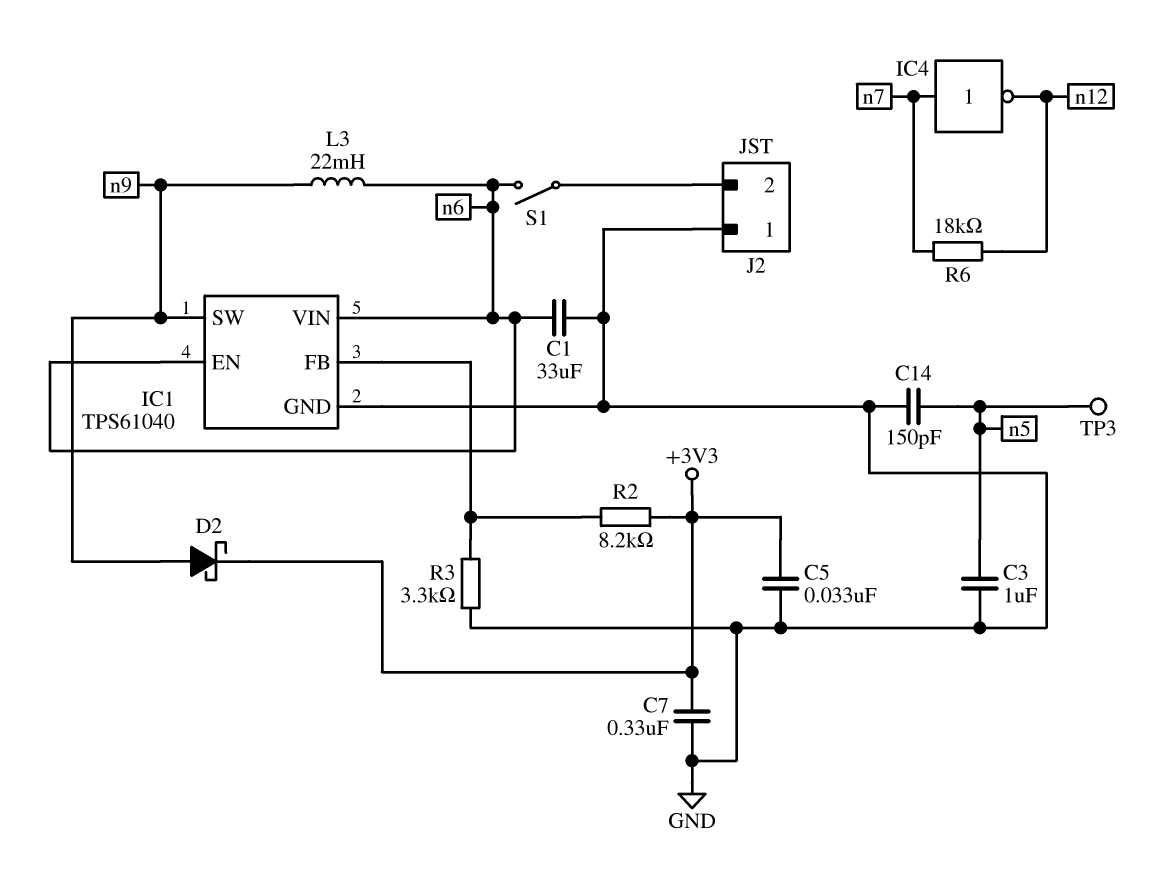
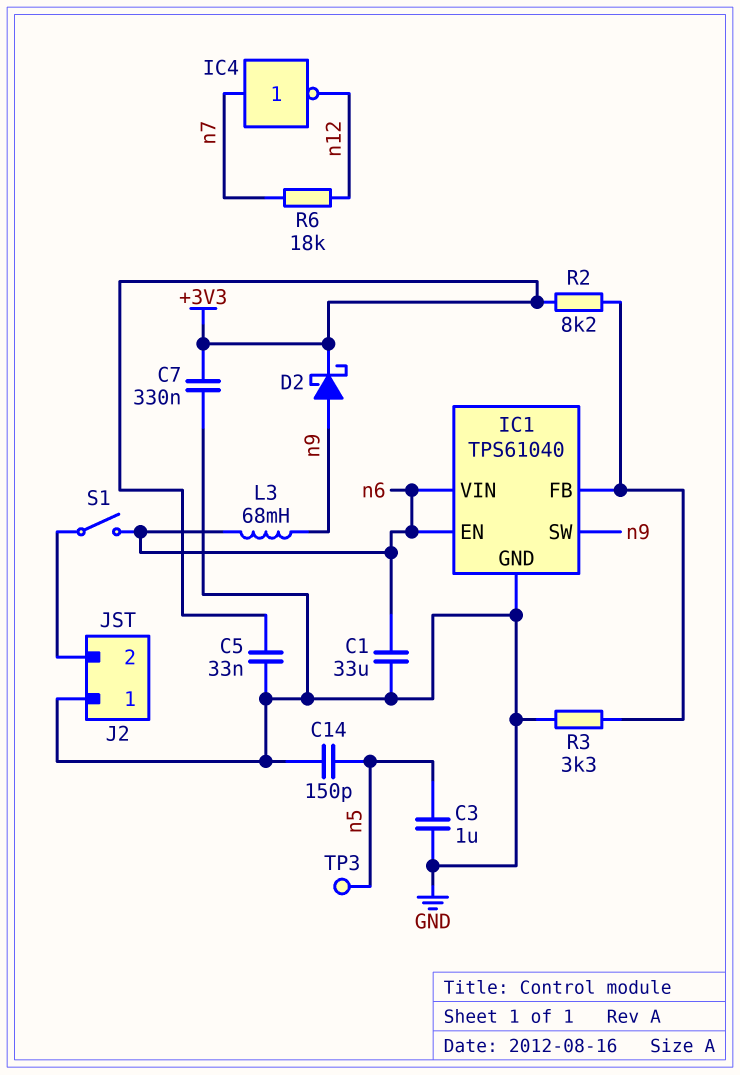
L3: 22mH (n6, n9) -> 68mH (n6, n9)

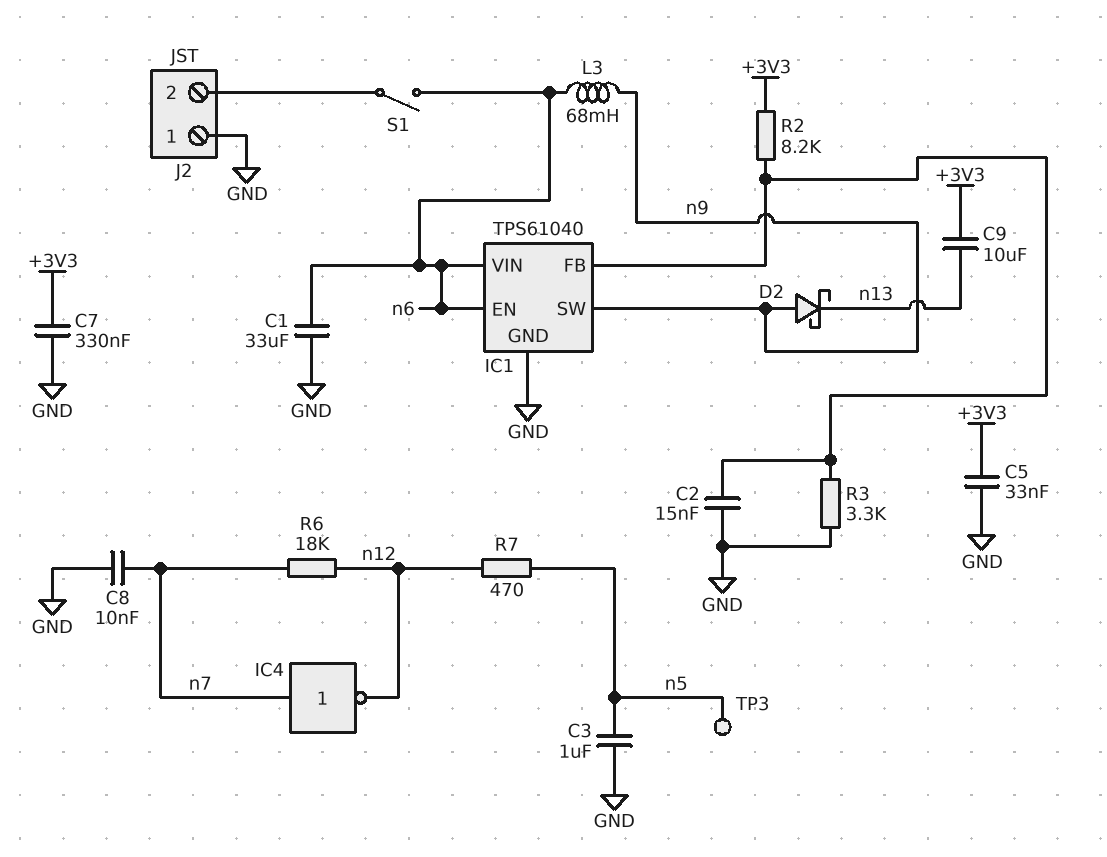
C2: none -> 15nF (GND, IC1/FB)
C8: none -> 10nF (GND, n7)
C9: none -> 10uF (+3V3, n13)
C14: 150pF (GND, n5) -> none
D2: schottky (A n9, K +3V3) -> schottky (A n9, K n13)
R7: none -> 470 (n5, n12)

